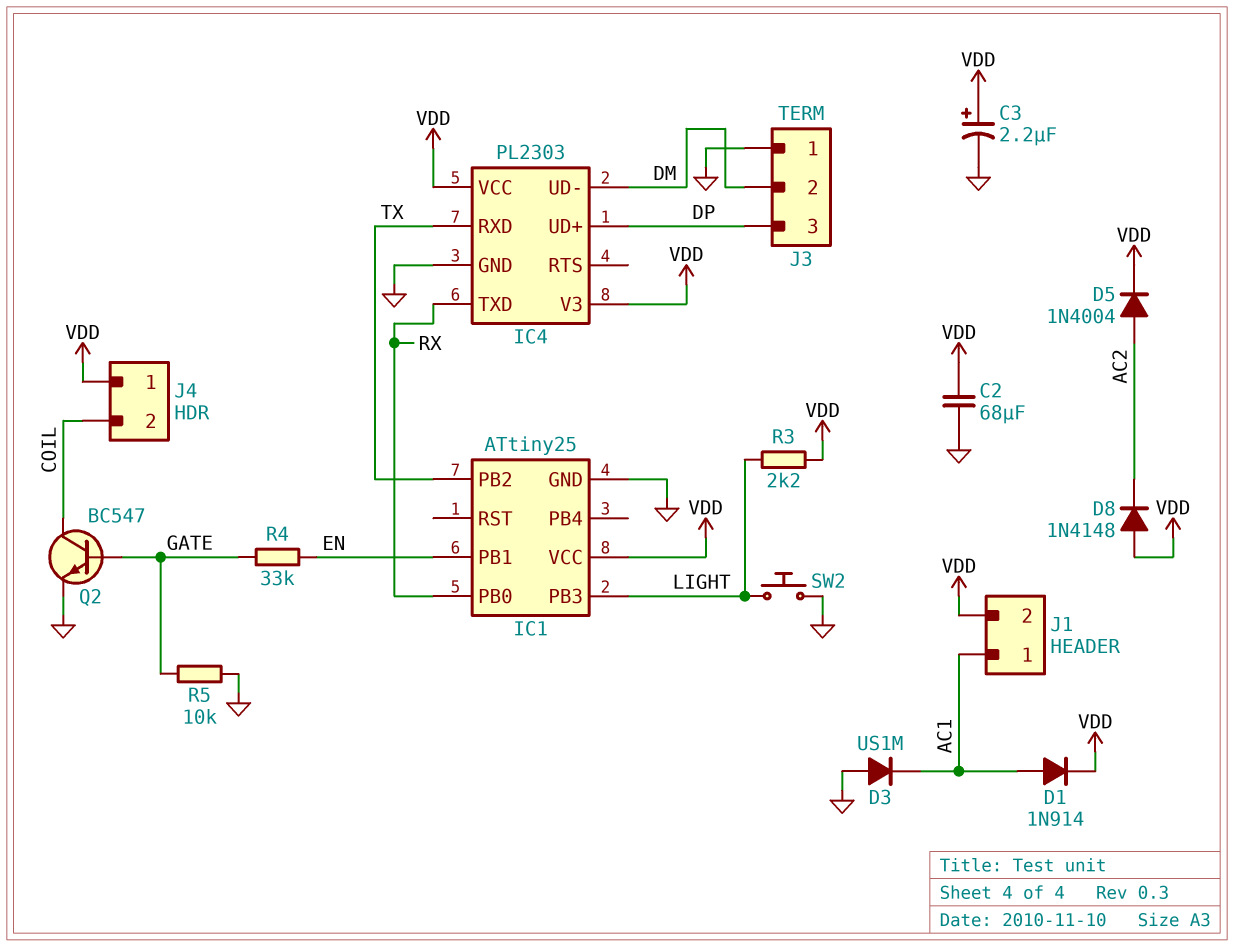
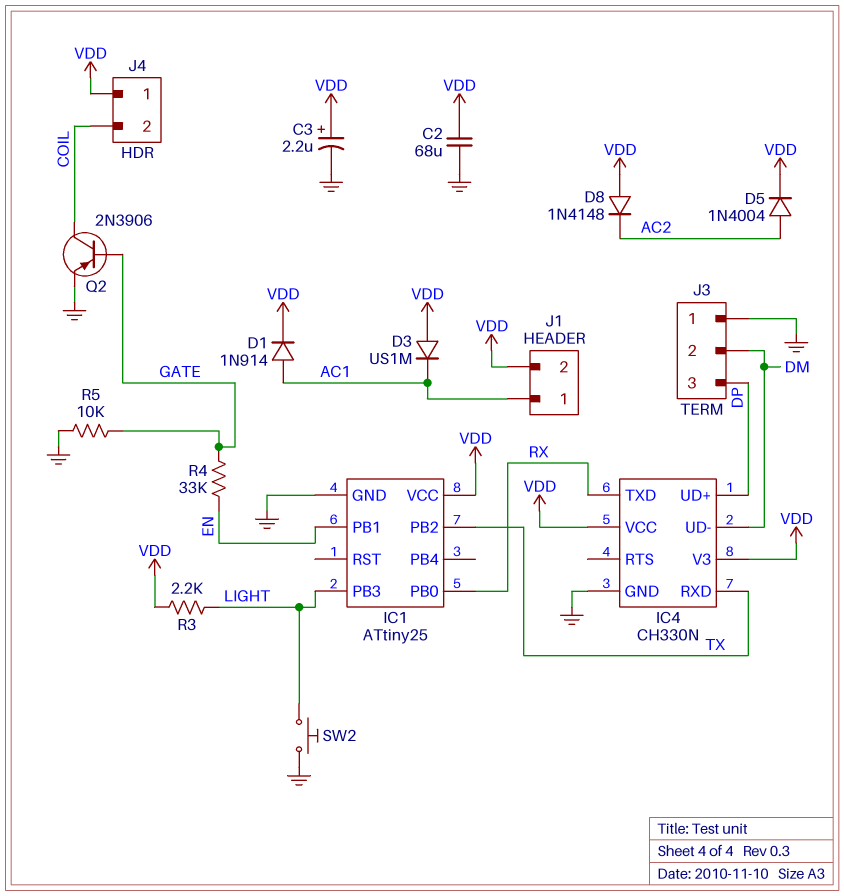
D3: diode US1M (A GND, K AC1) -> diode US1M (A VDD, K AC1)
IC4: PL2303 -> CH330N
Q2: NPN BC547 (B GATE, C COIL, E GND) -> PNP 2N3906 (B GATE, C COIL, E GND)

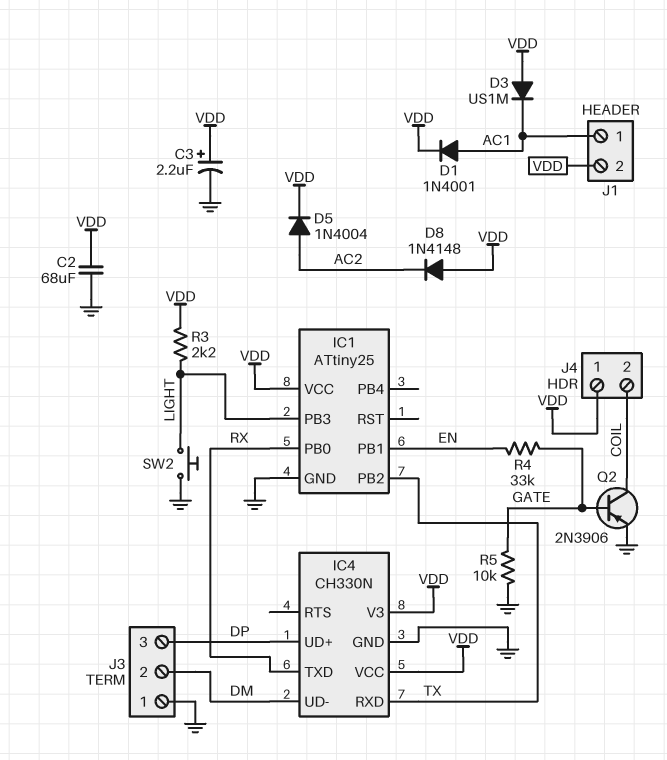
D1: diode 1N914 (A AC1, K VDD) -> diode 1N4001 (A AC1, K VDD)

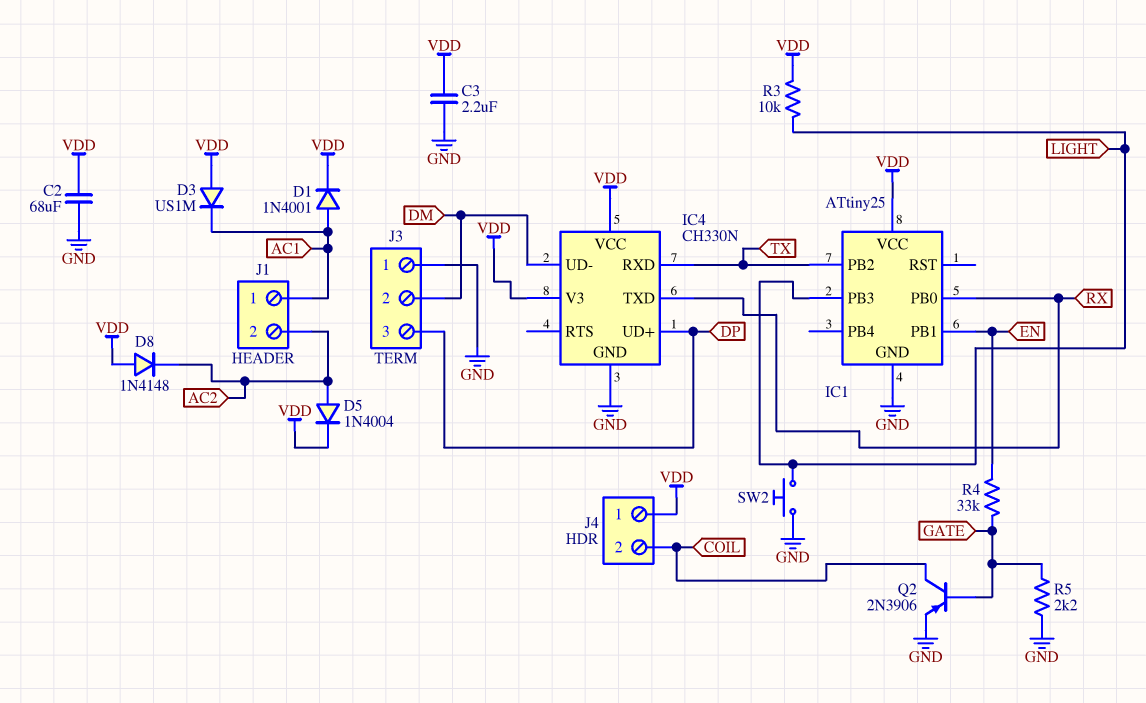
C3: 2.2uF (plus VDD, minus GND) -> 2.2uF (GND, VDD)
J1 pin 2: VDD -> AC2
R3: 2.2k (LIGHT, VDD) -> 10k (LIGHT, VDD)
R5: 10k (GATE, GND) -> 2.2k (GATE, GND)

